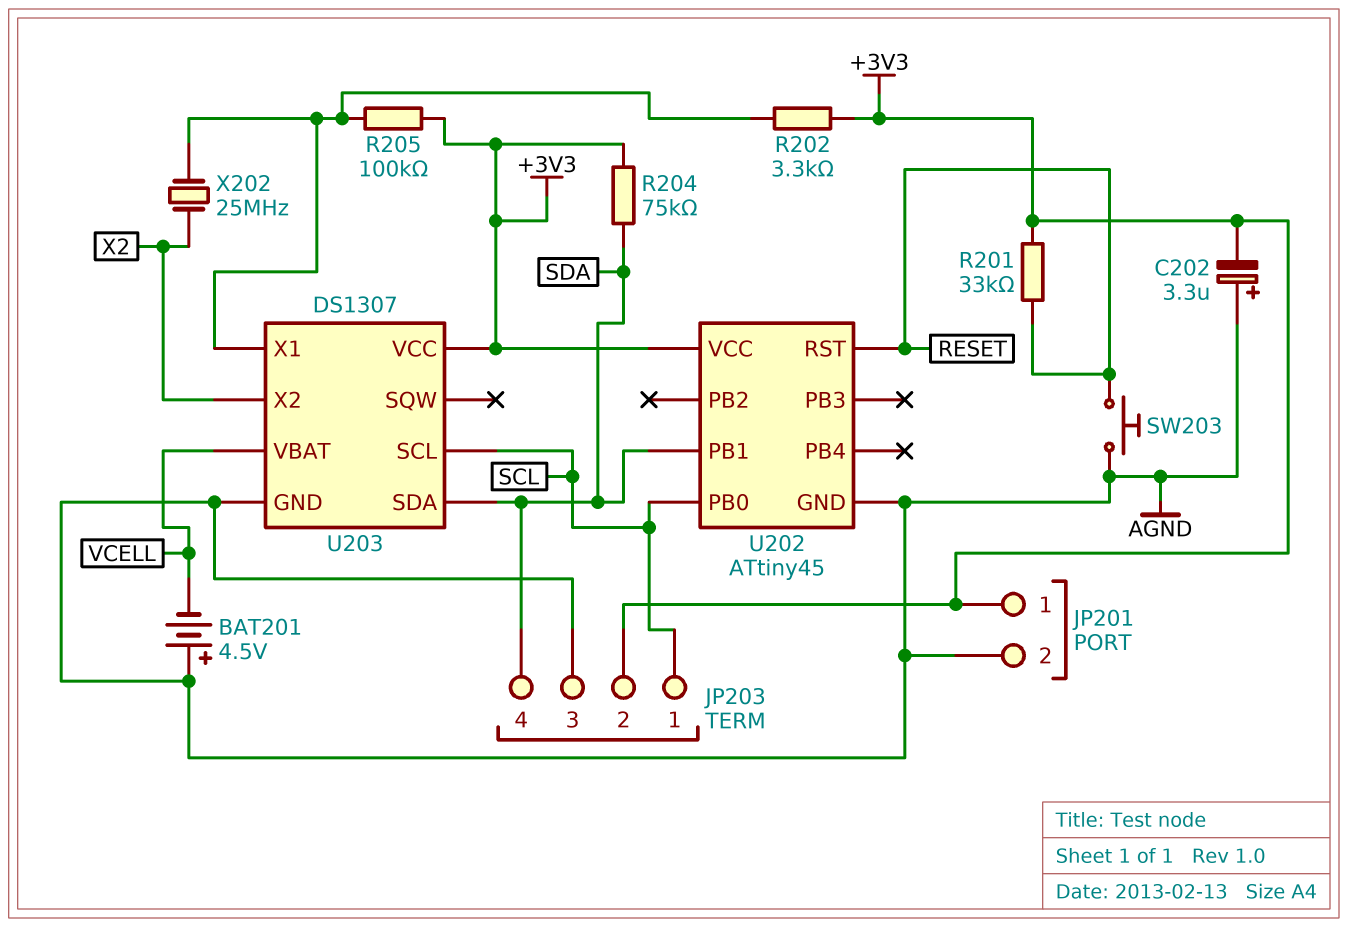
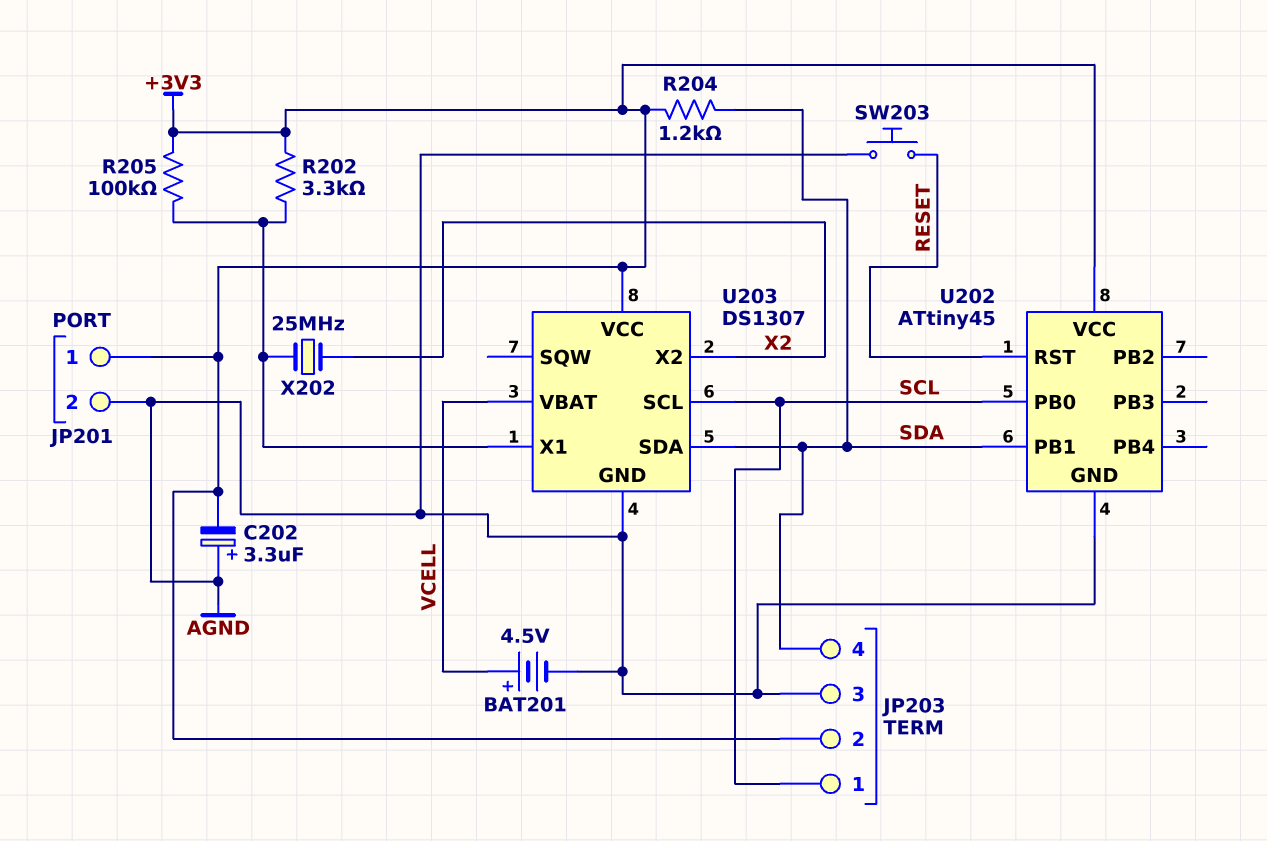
BAT201: 4.5V (plus AGND, minus VCELL) -> 4.5V (plus VCELL, minus AGND)
R201: 33k (+3V3, RESET) -> none
R204: 75k (+3V3, SDA) -> 1.2k (+3V3, SDA)

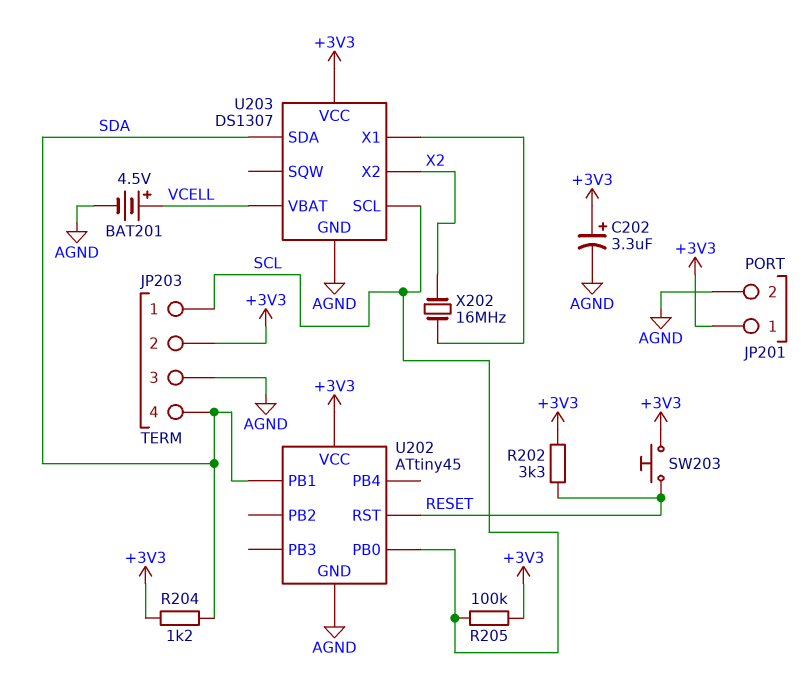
C202: 3.3uF (plus AGND, minus +3V3) -> 3.3uF (plus +3V3, minus AGND)
R202: 3.3k (+3V3, U203/X1) -> 3.3k (+3V3, RESET)
R205: 100k (+3V3, U203/X1) -> 100k (+3V3, SCL)
SW203: button (AGND, RESET) -> button (+3V3, RESET)
X202: 25MHz (U203/X1, X2) -> 16MHz (U203/X1, X2)

